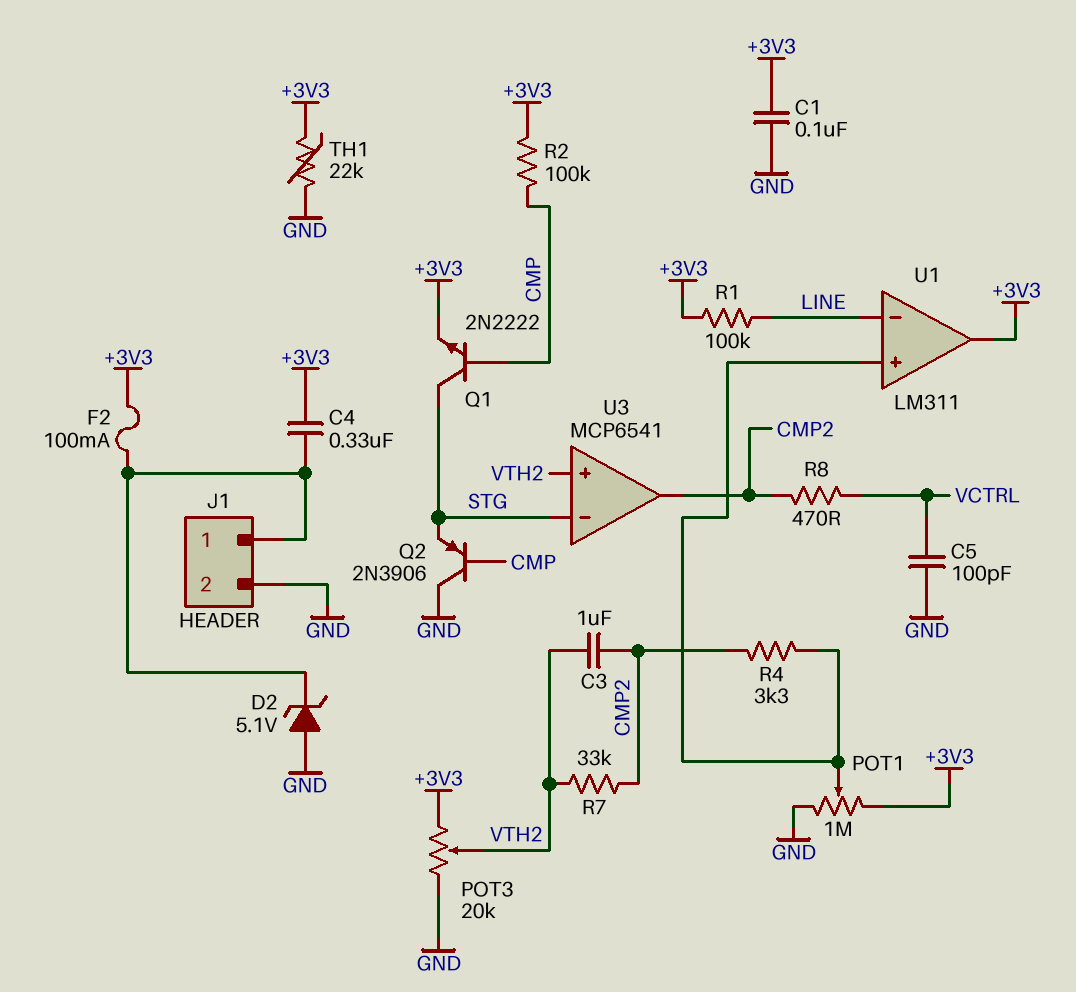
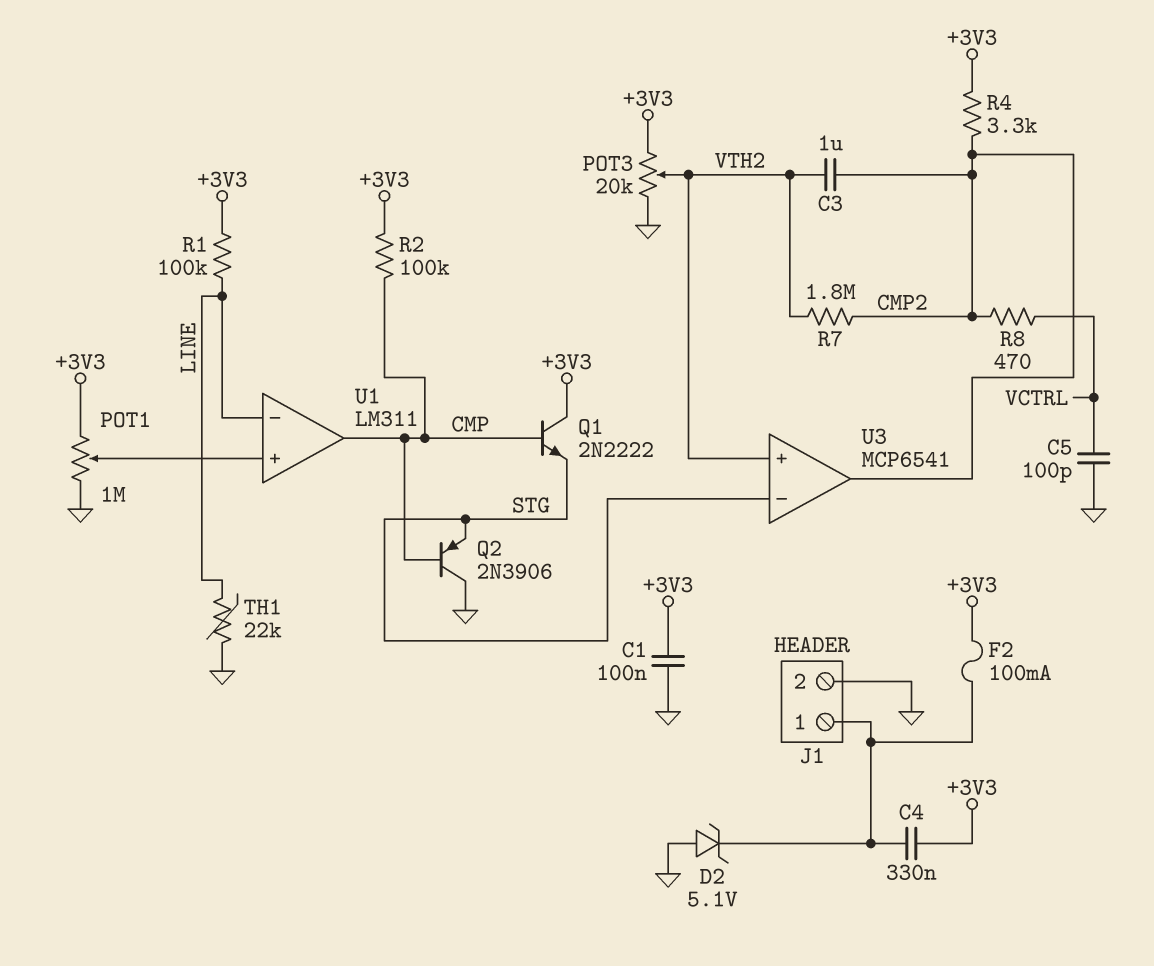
Q1: NPN 2N2222 (B CMP, C STG, E +3V3) -> NPN 2N2222 (B CMP, C +3V3, E STG)
R4: 3.3k (CMP2, U1/in+) -> 3.3k (+3V3, CMP2)
R7: 33k (CMP2, VTH2) -> 1.8M (CMP2, VTH2)
TH1: 22k (+3V3, GND) -> 22k (GND, LINE)
U1 pin out: +3V3 -> CMP

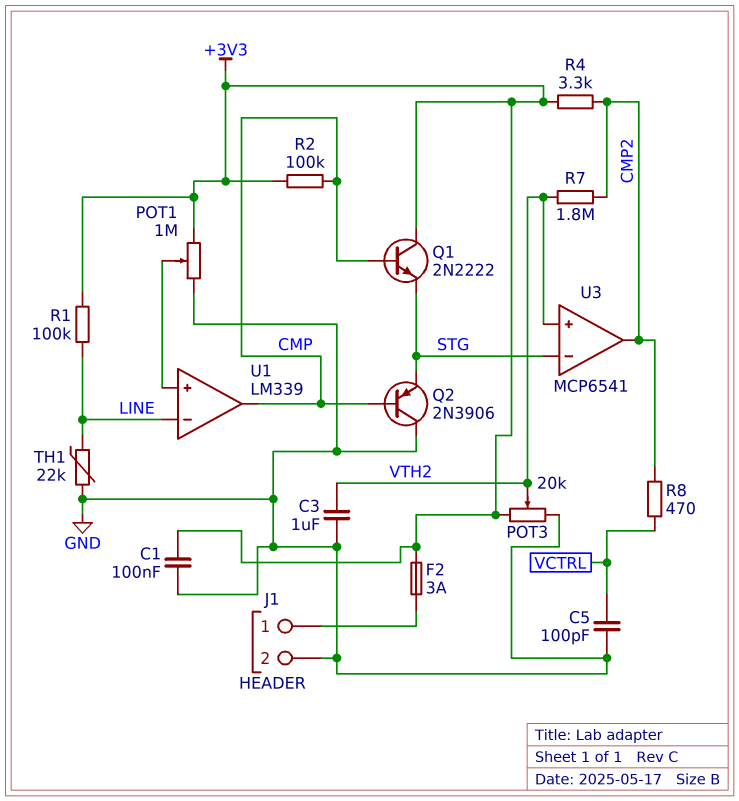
C3: 1uF (CMP2, VTH2) -> 1uF (GND, VTH2)
C4: 330nF (+3V3, J1/1) -> none
D2: zener 5.1V (A GND, K J1/1) -> none
F2: 100mA (+3V3, J1/1) -> 3A (+3V3, J1/1)
U1: LM311 -> LM339

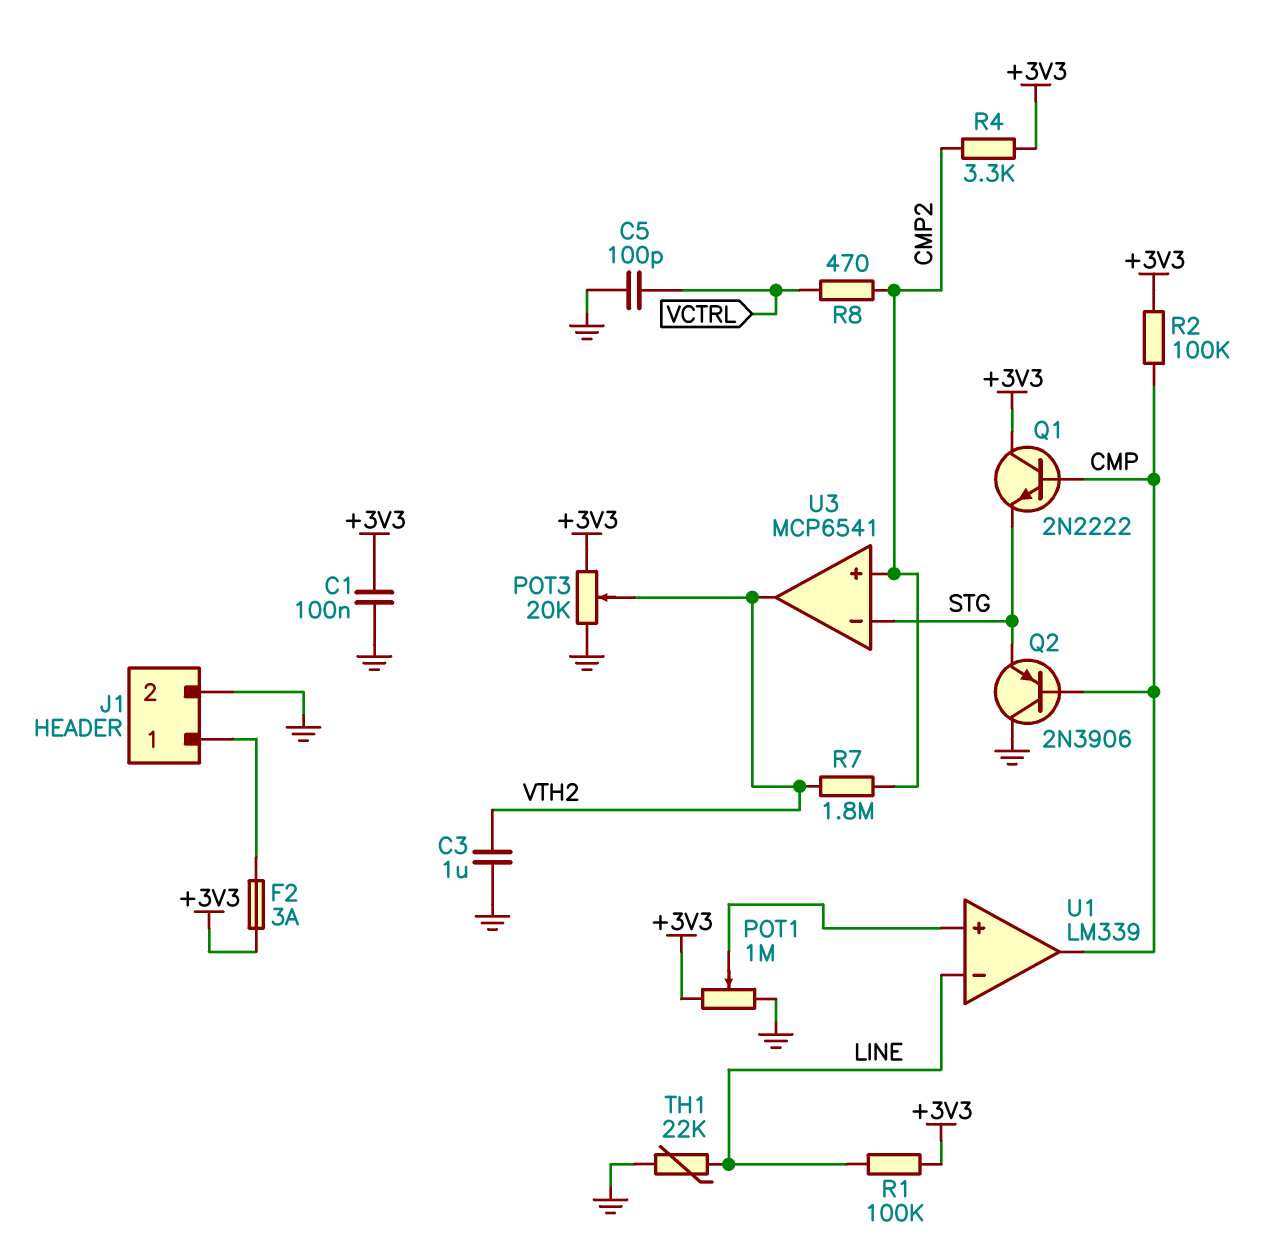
U3 pin in+: VTH2 -> CMP2
U3 pin out: CMP2 -> VTH2

